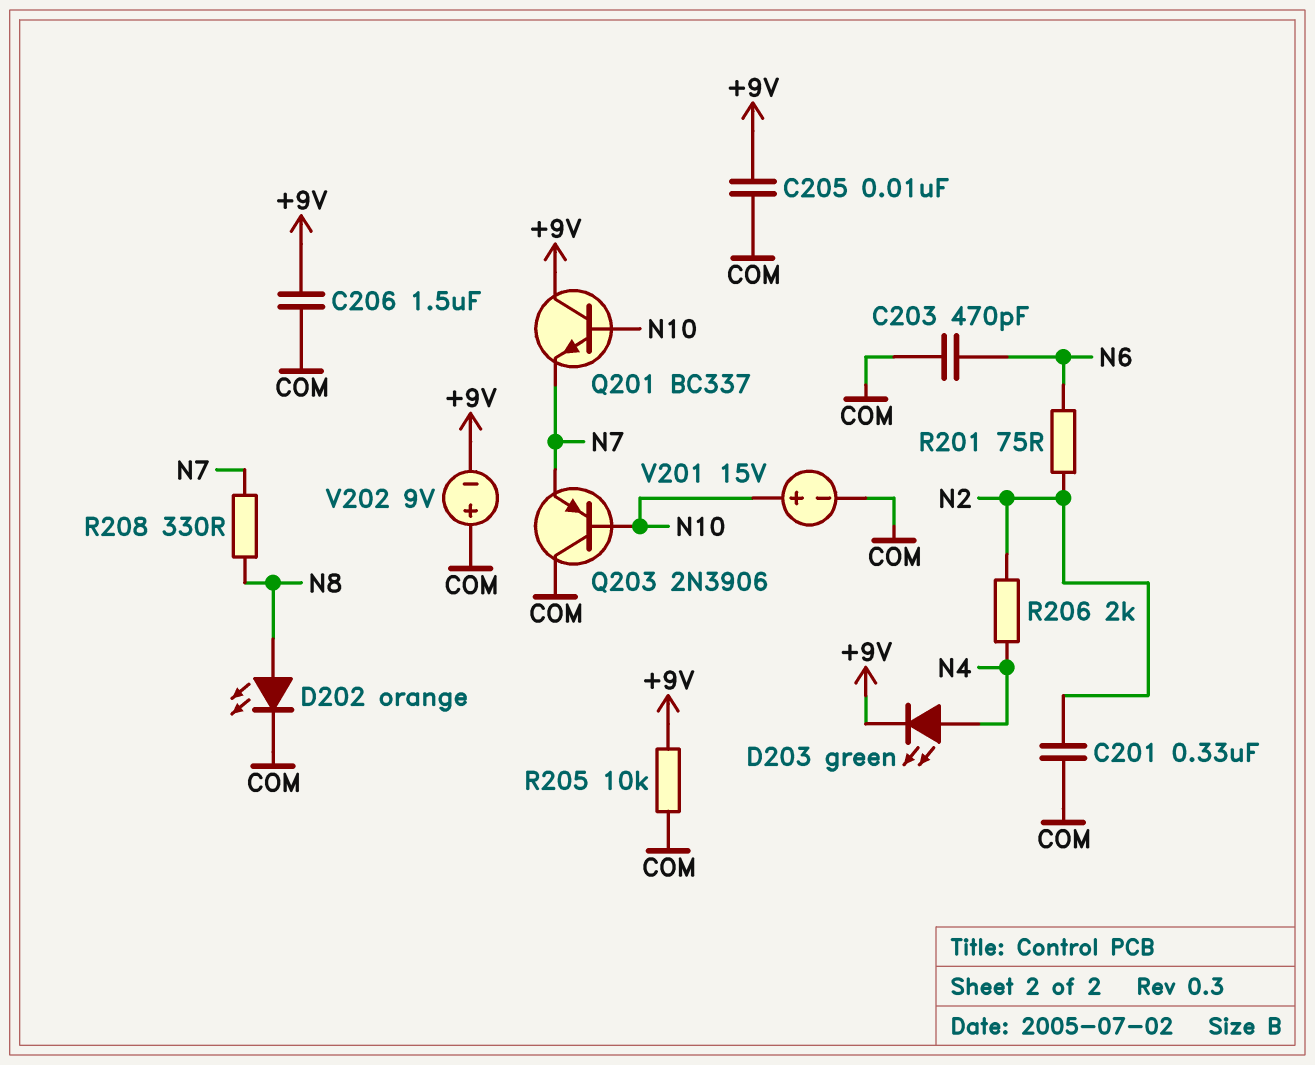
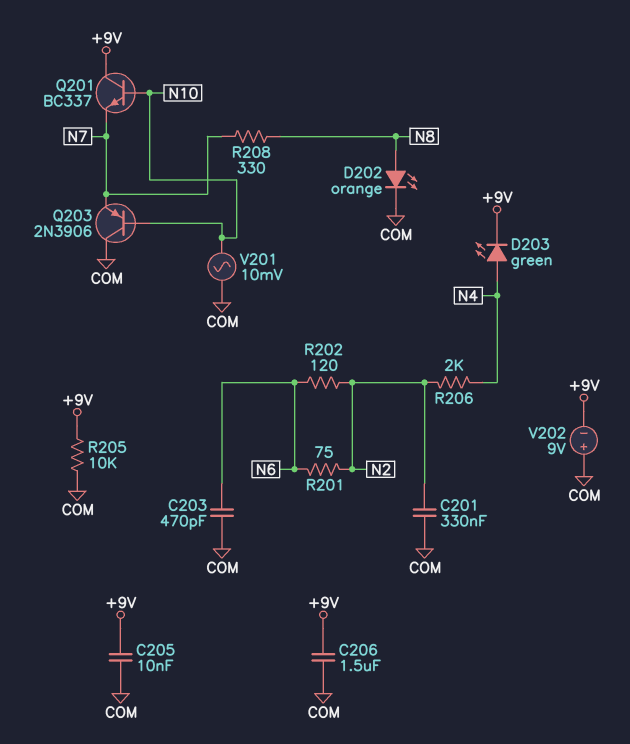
R202: none -> 120 (N2, N6)
V201: 15V (plus N10, minus COM) -> AC 10mV (COM, N10)

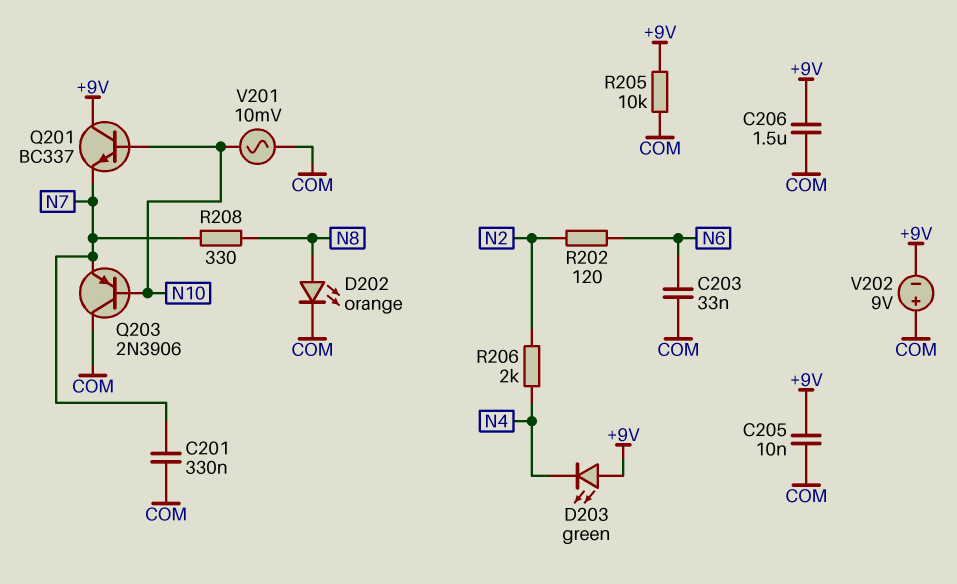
C201: 330nF (COM, N2) -> 330nF (COM, N7)
C203: 470pF (COM, N6) -> 33nF (COM, N6)
D203: LED green (A N4, K +9V) -> LED green (A +9V, K N4)
R201: 75 (N2, N6) -> none

